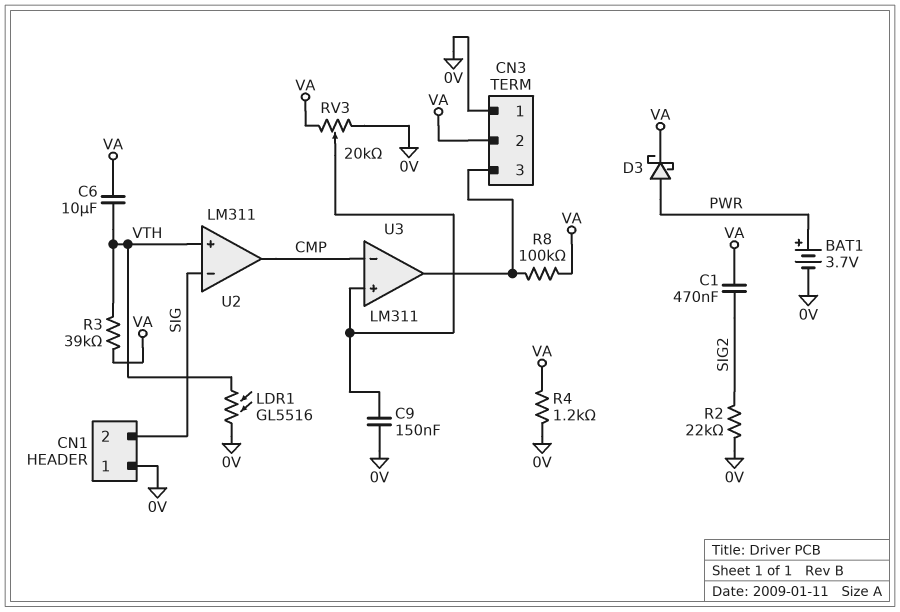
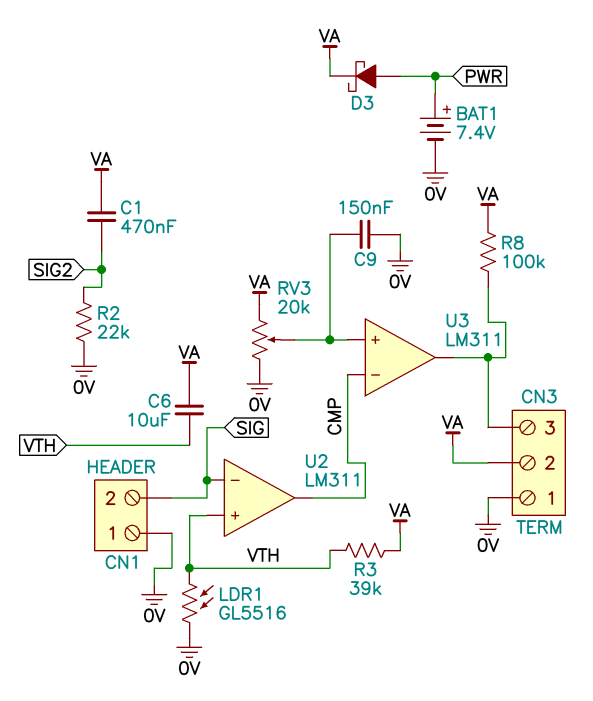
BAT1: 3.7V (plus PWR, minus 0V) -> 7.4V (plus PWR, minus 0V)
R4: 1.2k (0V, VA) -> none

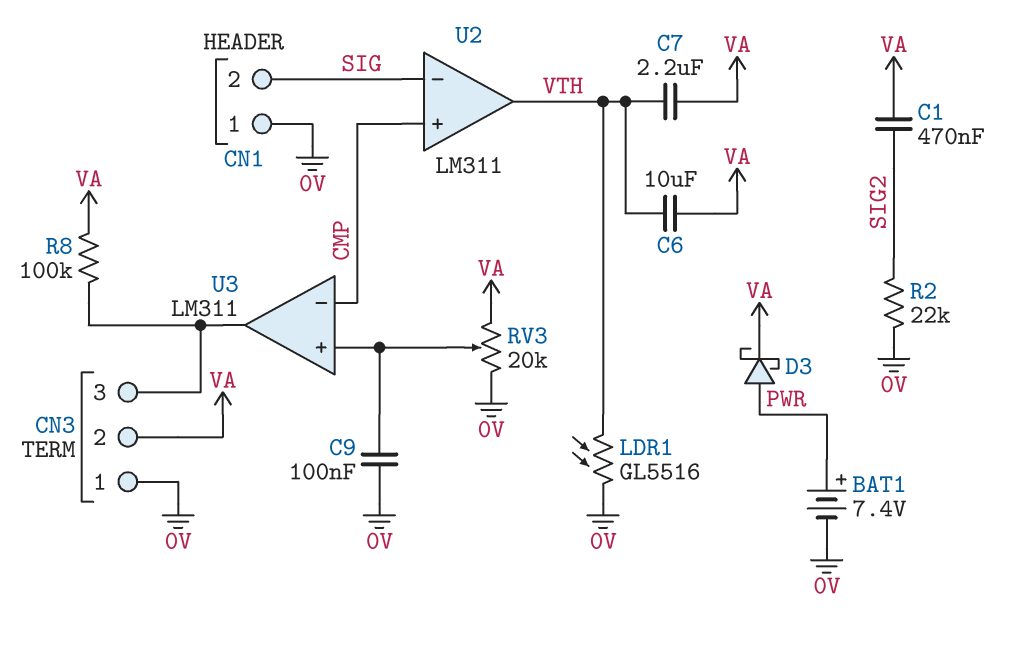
C7: none -> 2.2uF (VA, VTH)
C9: 150nF (0V, U3/in+) -> 100nF (0V, U3/in+)
R3: 39k (VA, VTH) -> none
U2 pin in+: VTH -> CMP
U2 pin out: CMP -> VTH

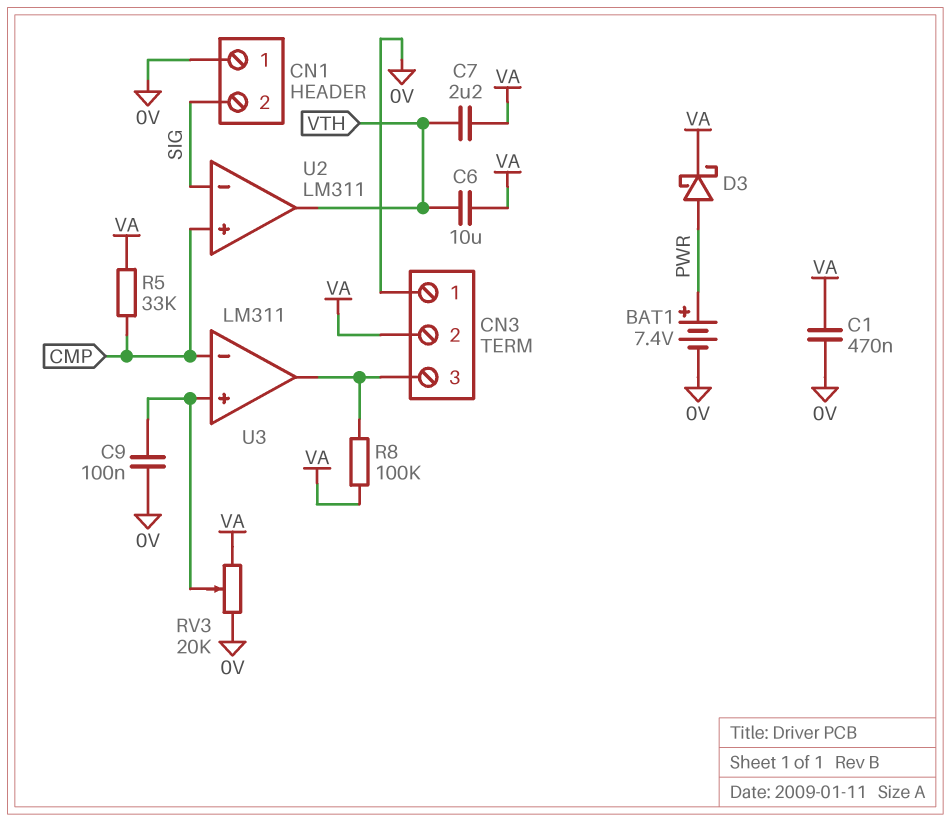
C1: 470nF (SIG2, VA) -> 470nF (0V, VA)
LDR1: GL5516 (0V, VTH) -> none
R2: 22k (0V, SIG2) -> none
R5: none -> 33k (CMP, VA)

